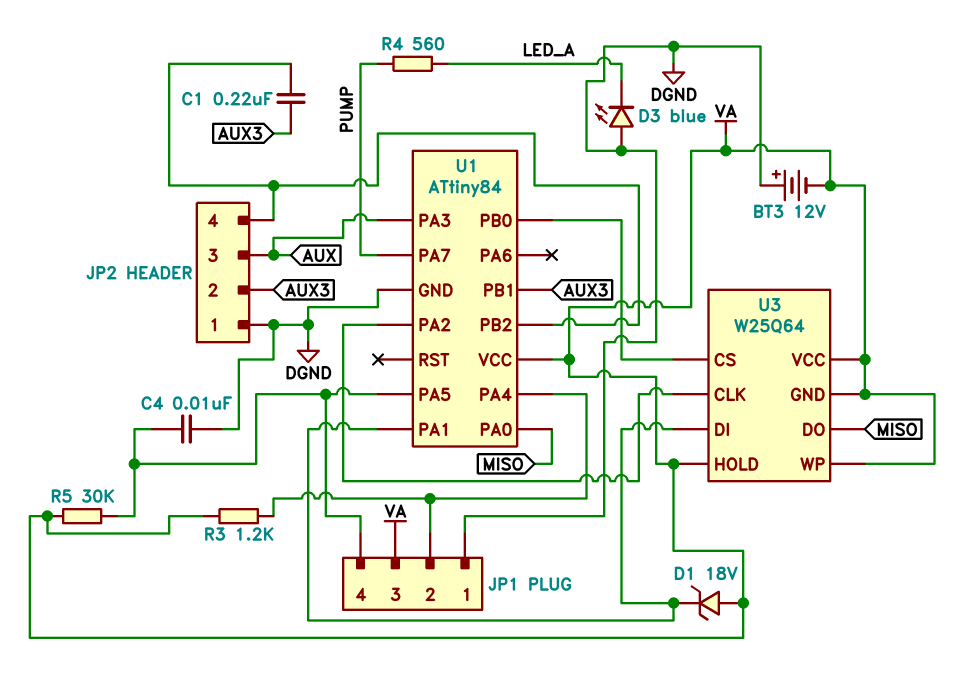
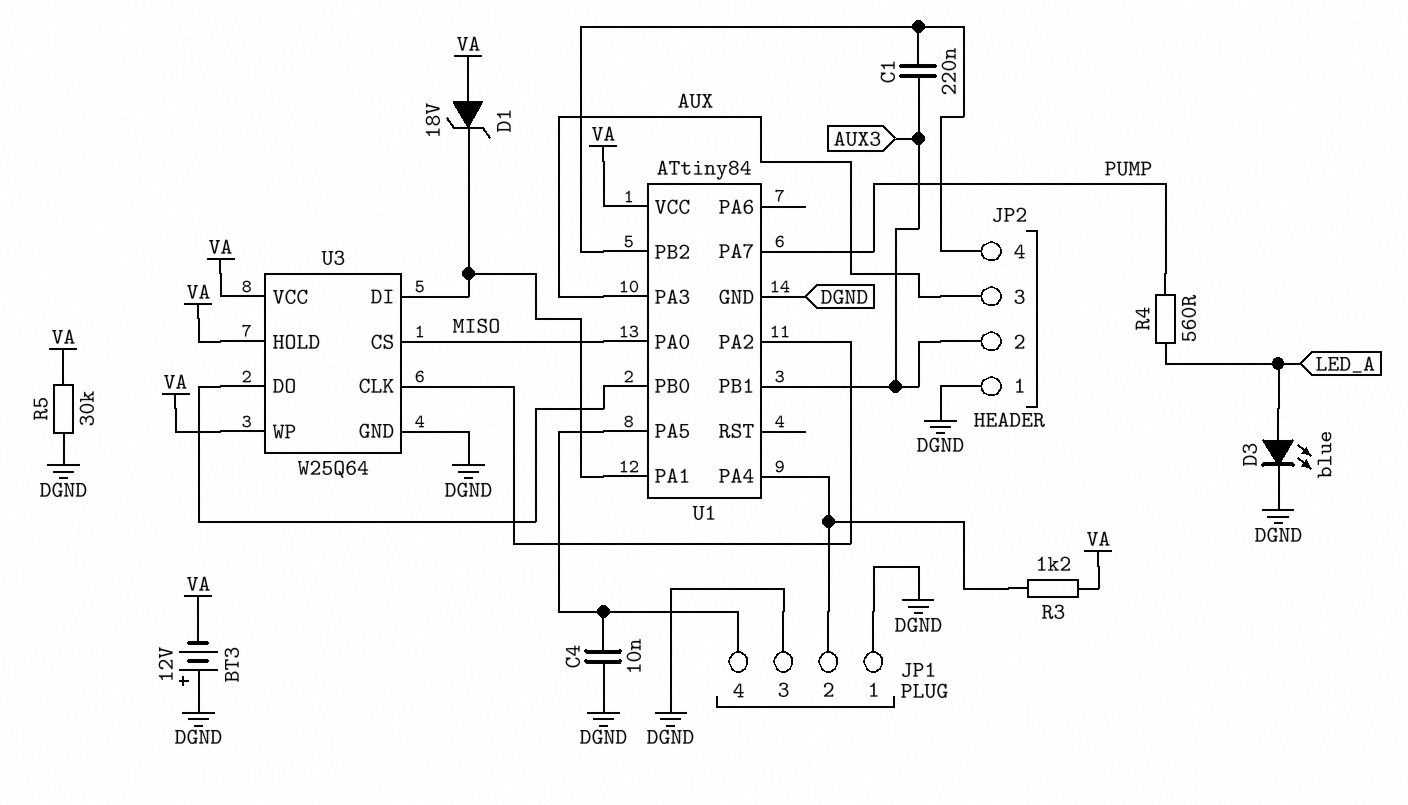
D3: LED blue (A DGND, K LED_A) -> LED blue (A LED_A, K DGND)
JP1 pin 3: VA -> DGND
R5: 30k (JP1/4, VA) -> 30k (DGND, VA)
U3 pin CS: U1/PB0 -> MISO
U3 pin DO: MISO -> U1/PB0
U3 pin GND: VA -> DGND

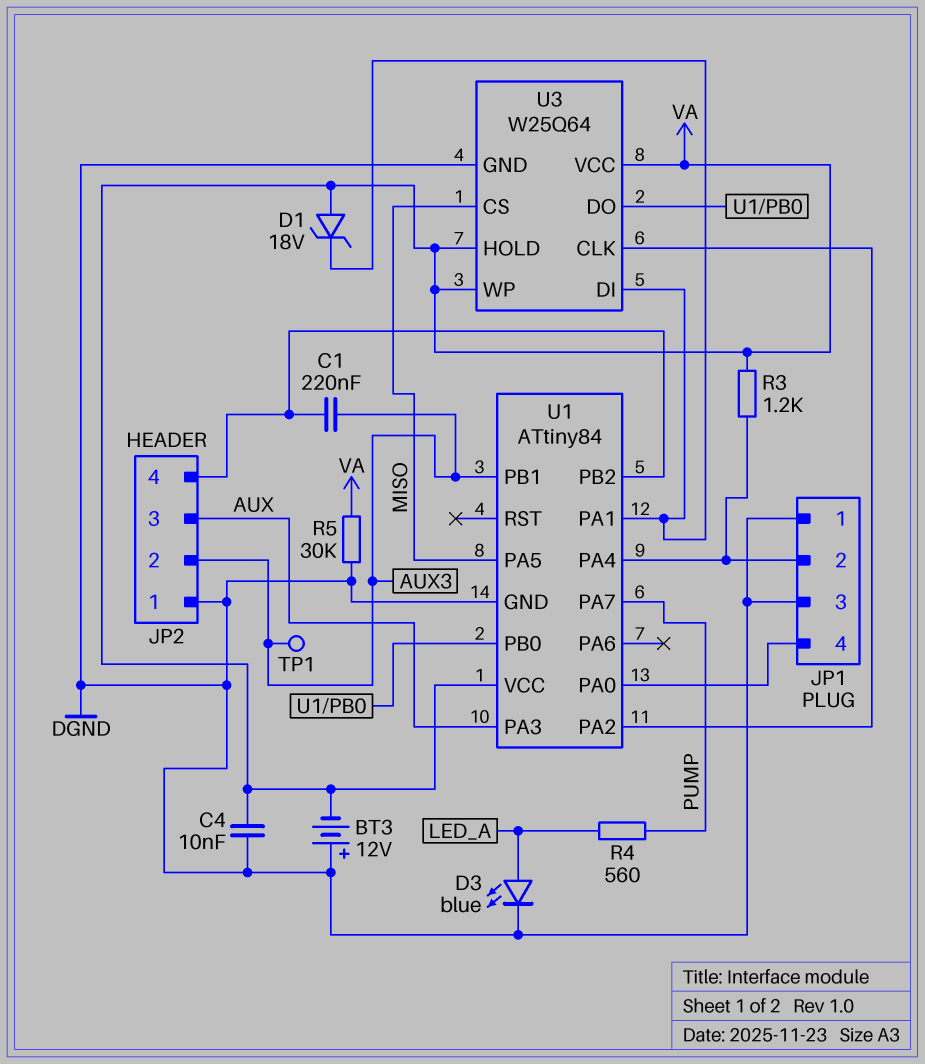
C4: 10nF (DGND, JP1/4) -> 10nF (DGND, VA)
TP1: none -> test point (AUX3)
U1 pin PA0: MISO -> JP1/4
U1 pin PA5: JP1/4 -> MISO

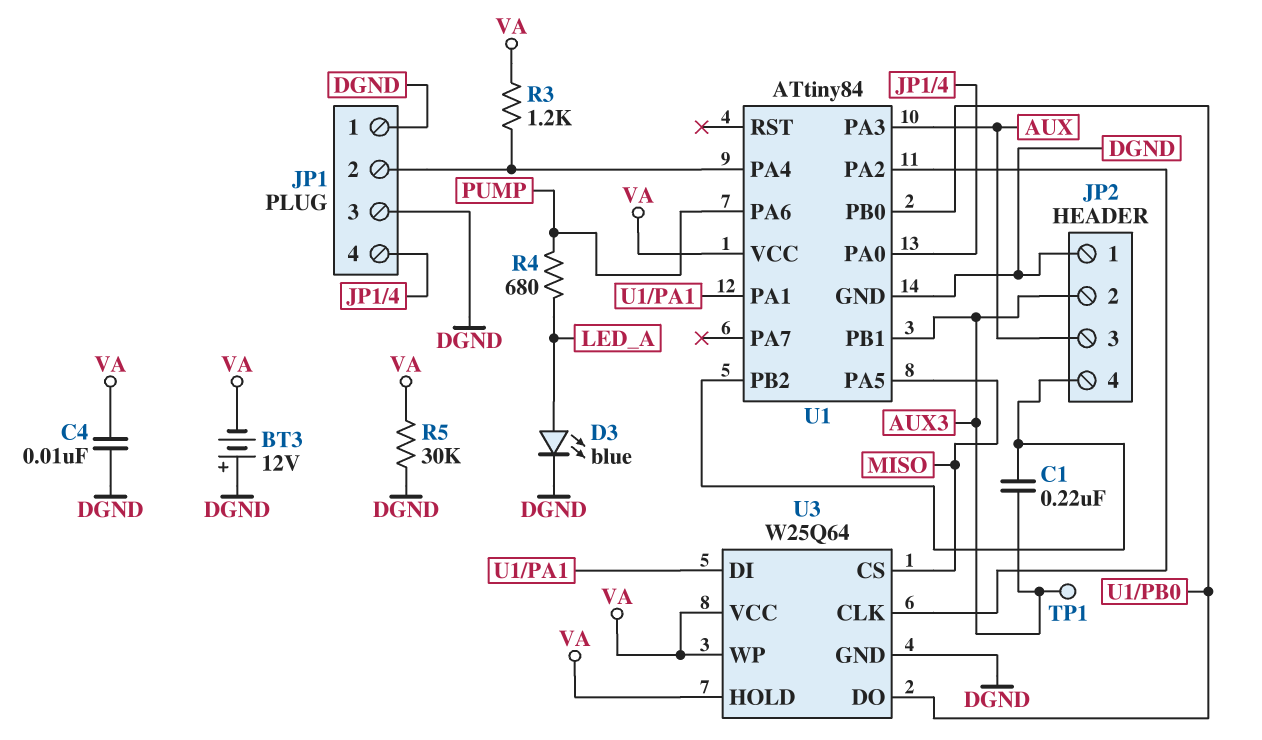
D1: zener 18V (A VA, K U1/PA1) -> none
R4: 560 (LED_A, PUMP) -> 680 (LED_A, PUMP)
U1 pin PA6: none -> PUMP
U1 pin PA7: PUMP -> none

